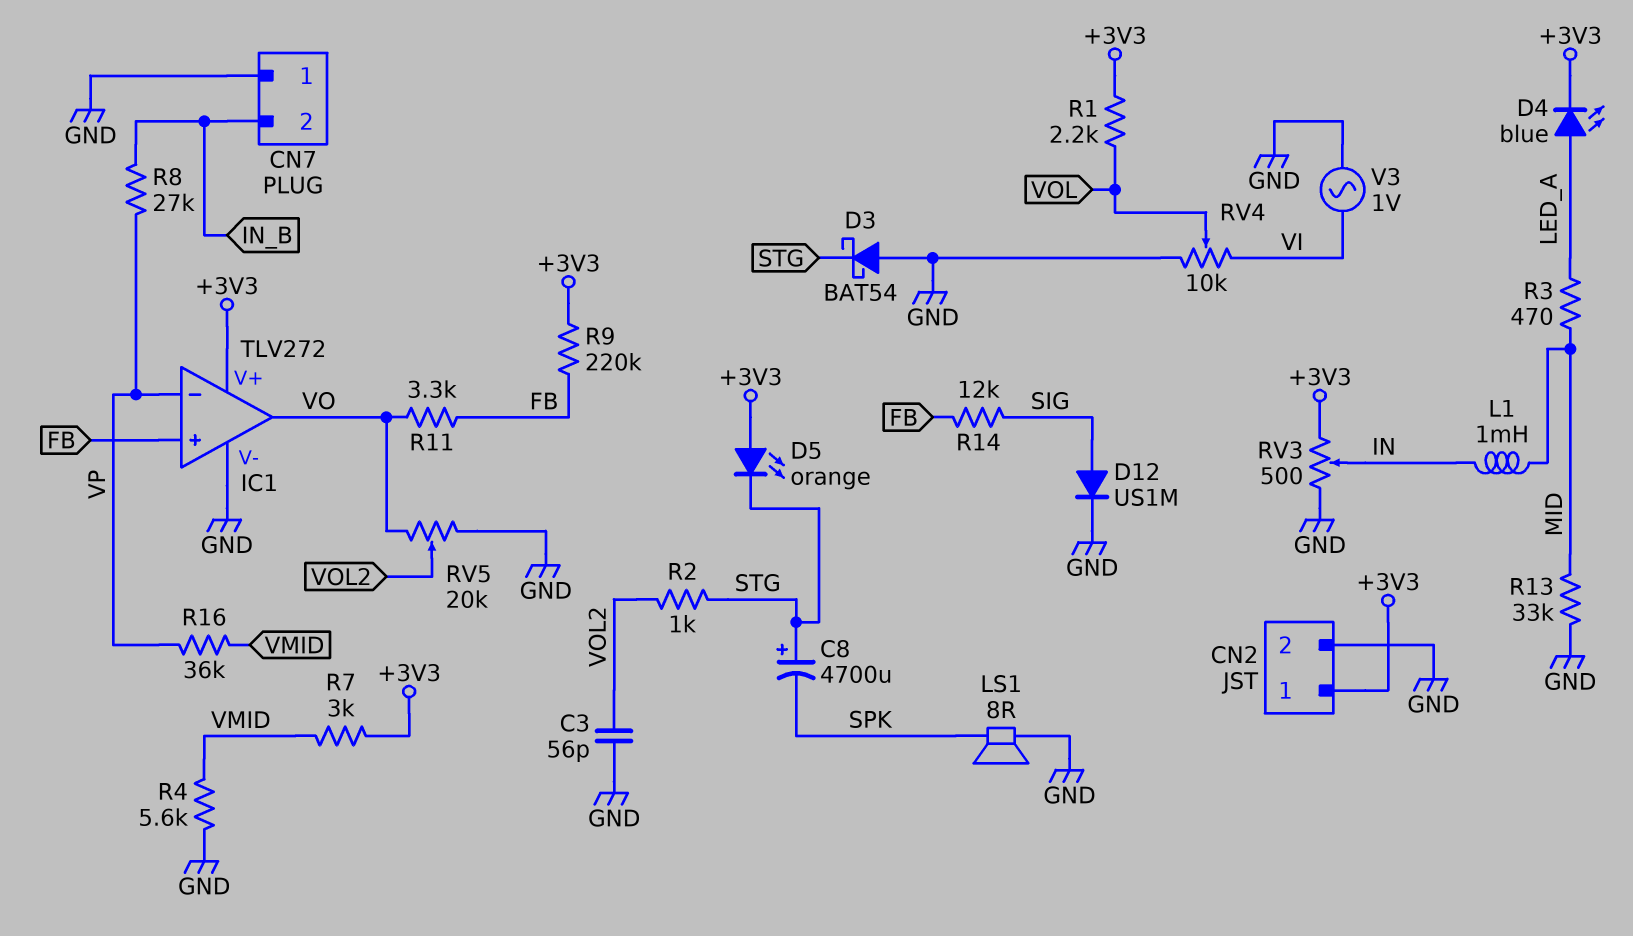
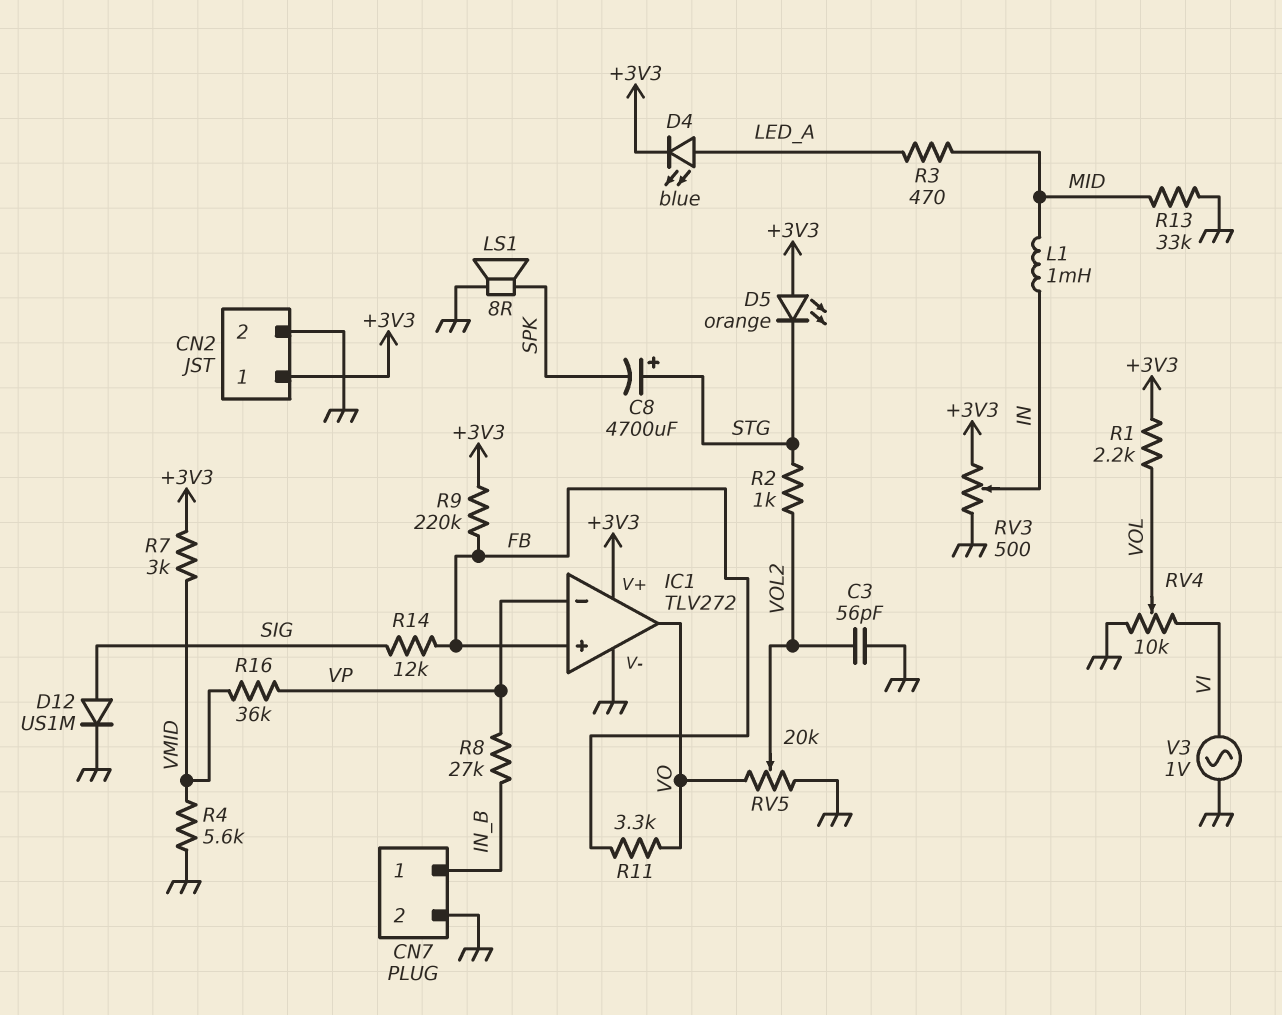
CN7 pin 1: GND -> IN_B
CN7 pin 2: IN_B -> GND
D3: schottky BAT54 (A GND, K STG) -> none

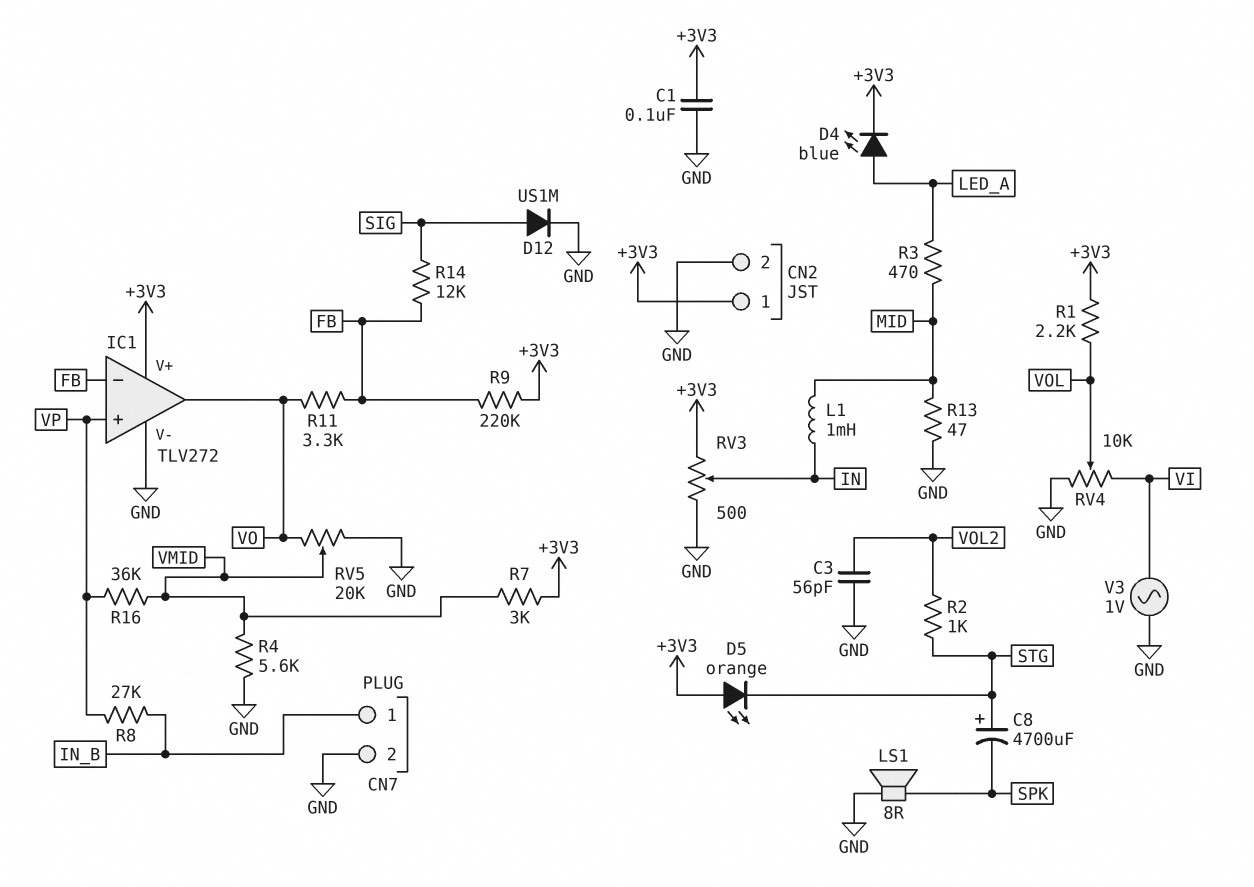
C1: none -> 100nF (+3V3, GND)
IC1 pin in+: FB -> VP
IC1 pin in-: VP -> FB
R13: 33k (GND, MID) -> 47 (GND, MID)
RV5: 20k (GND, VO, wiper VOL2) -> 20k (GND, VO, wiper VMID)

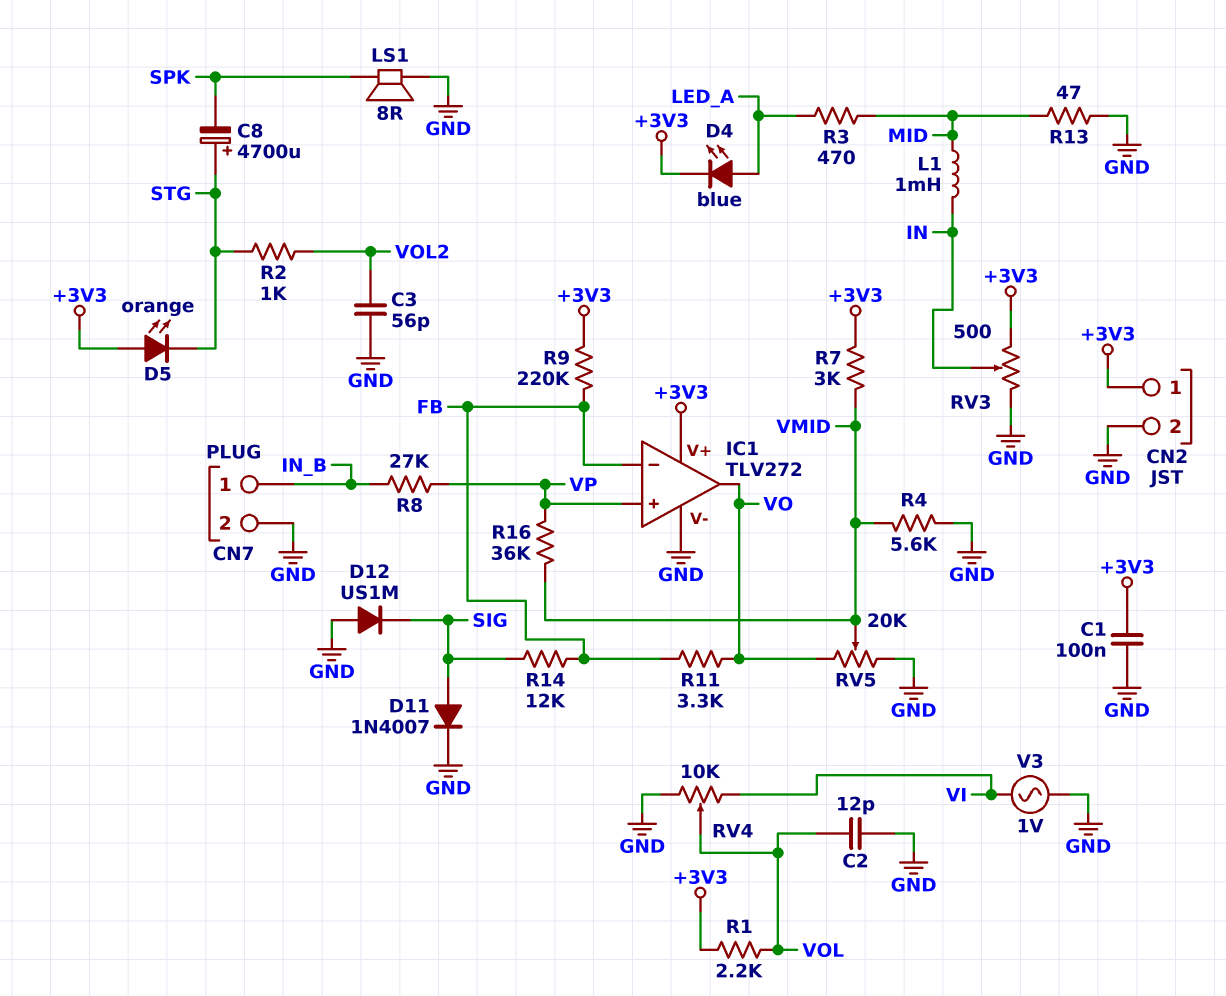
C2: none -> 12pF (GND, VOL)
D11: none -> diode 1N4007 (A SIG, K GND)
D12: diode US1M (A SIG, K GND) -> diode US1M (A GND, K SIG)

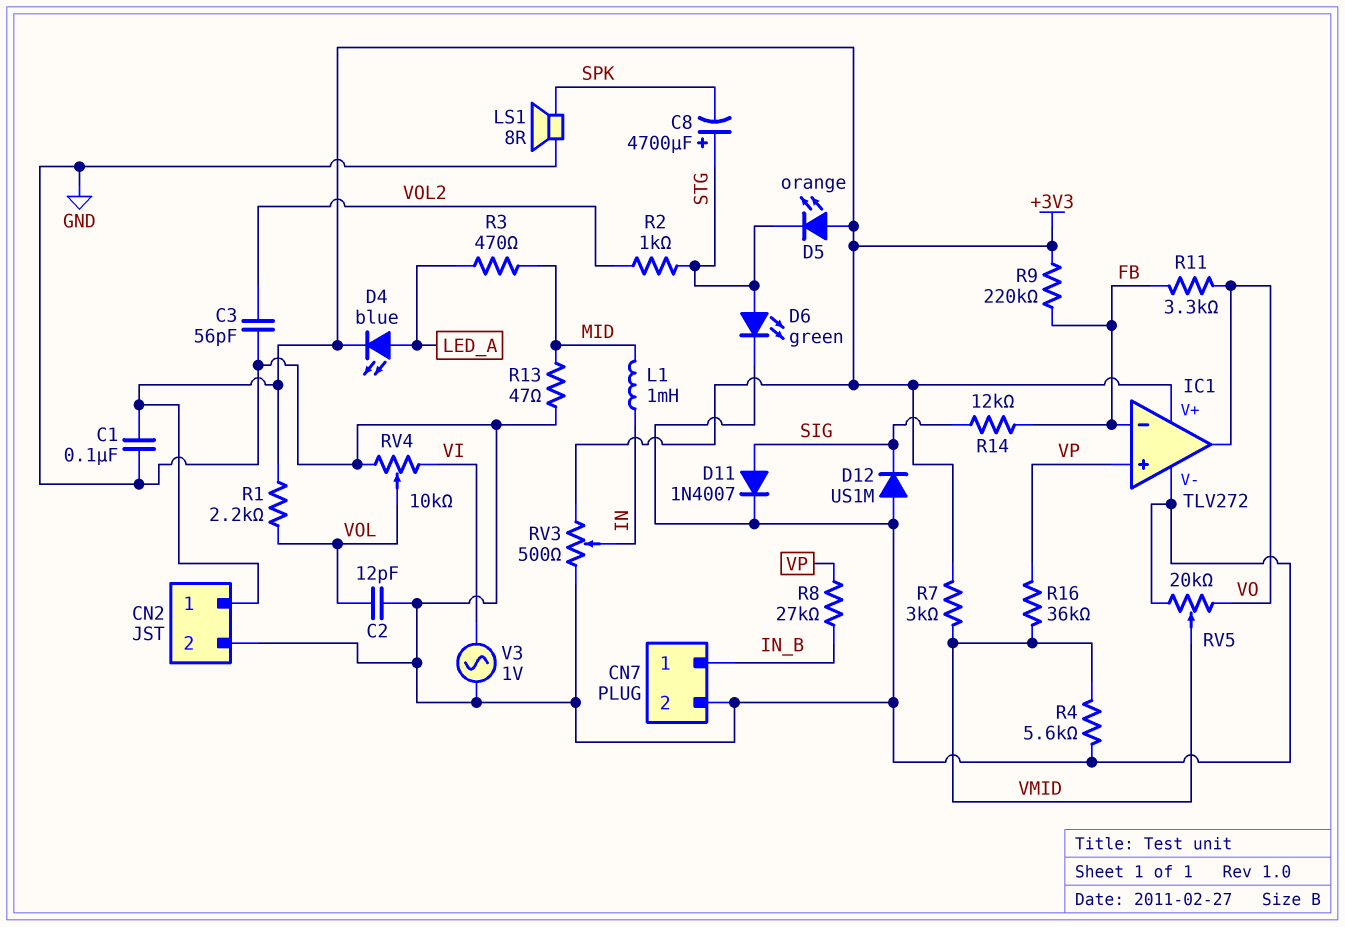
D6: none -> LED green (A STG, K GND)

